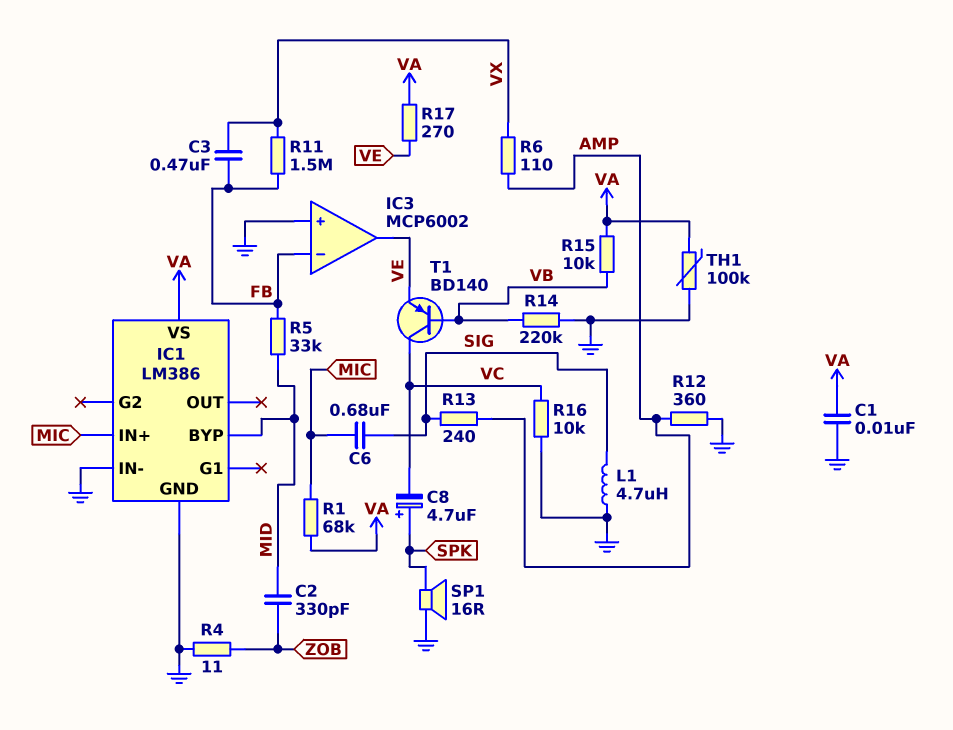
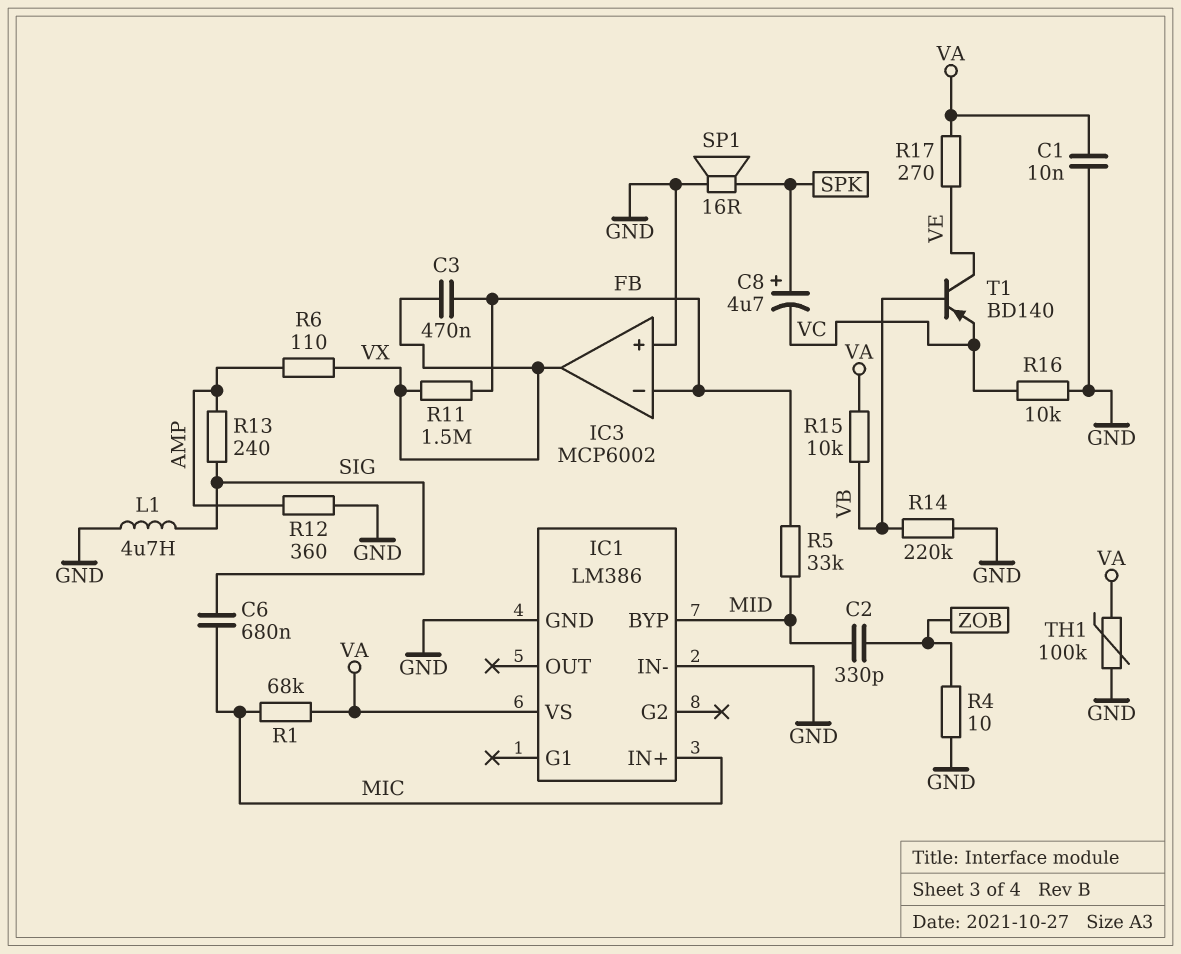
IC3 pin out: VE -> VX
R4: 11 (GND, ZOB) -> 10 (GND, ZOB)
T1: PNP BD140 (B VB, C VC, E VE) -> PNP BD140 (B VB, C VE, E VC)

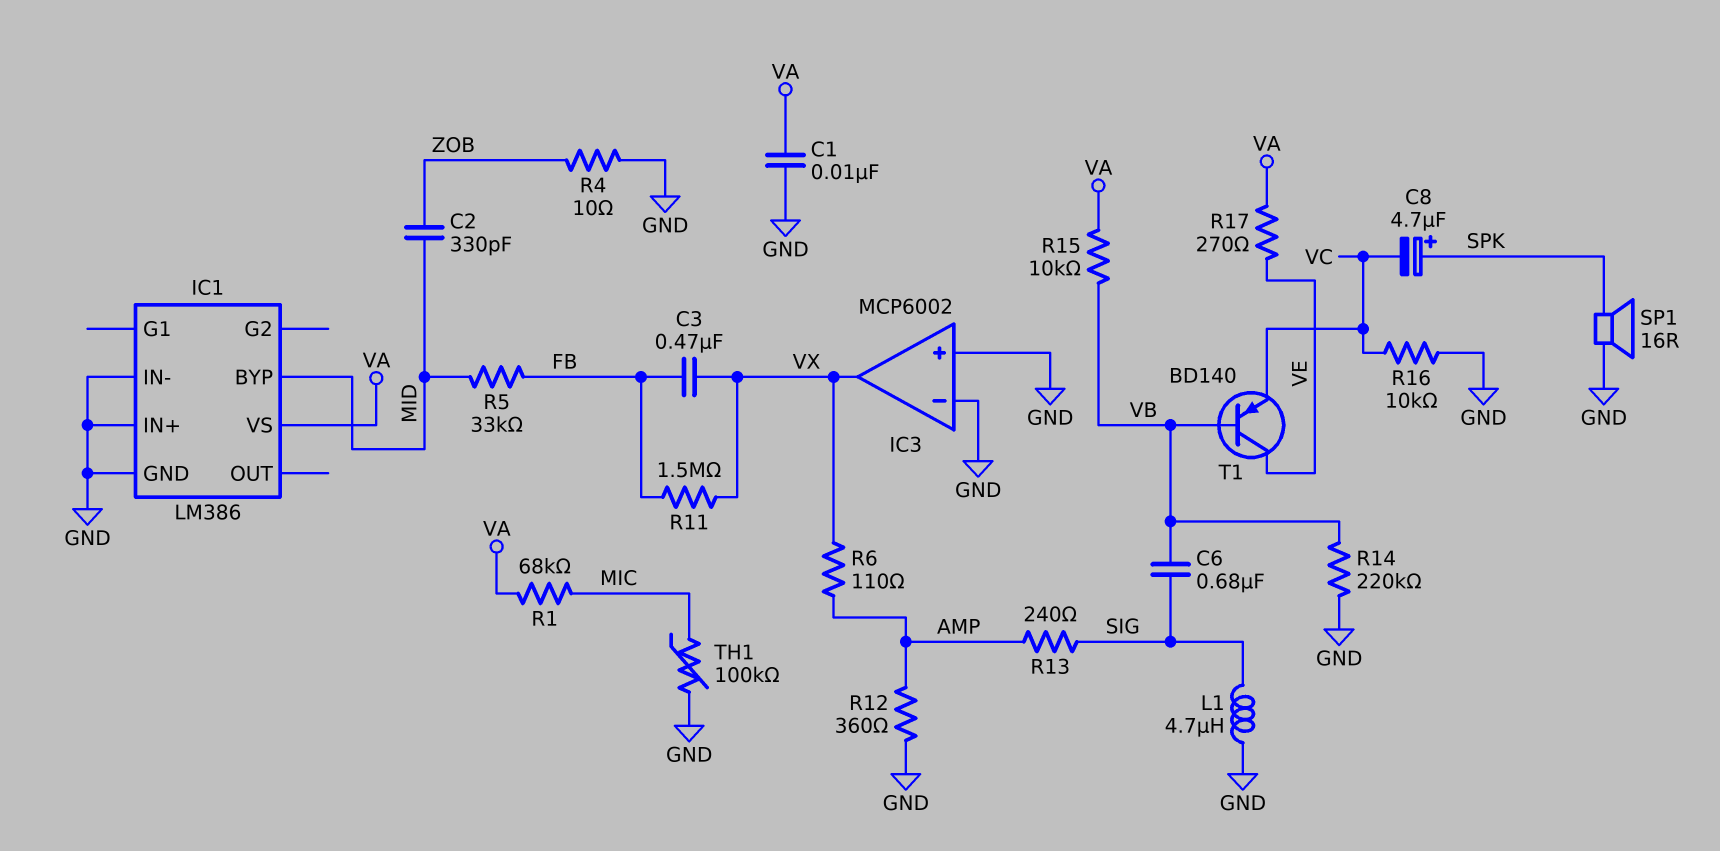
C6: 680nF (MIC, SIG) -> 680nF (SIG, VB)
IC1 pin IN+: MIC -> GND
IC3 pin in-: FB -> GND
TH1: 100k (GND, VA) -> 100k (GND, MIC)

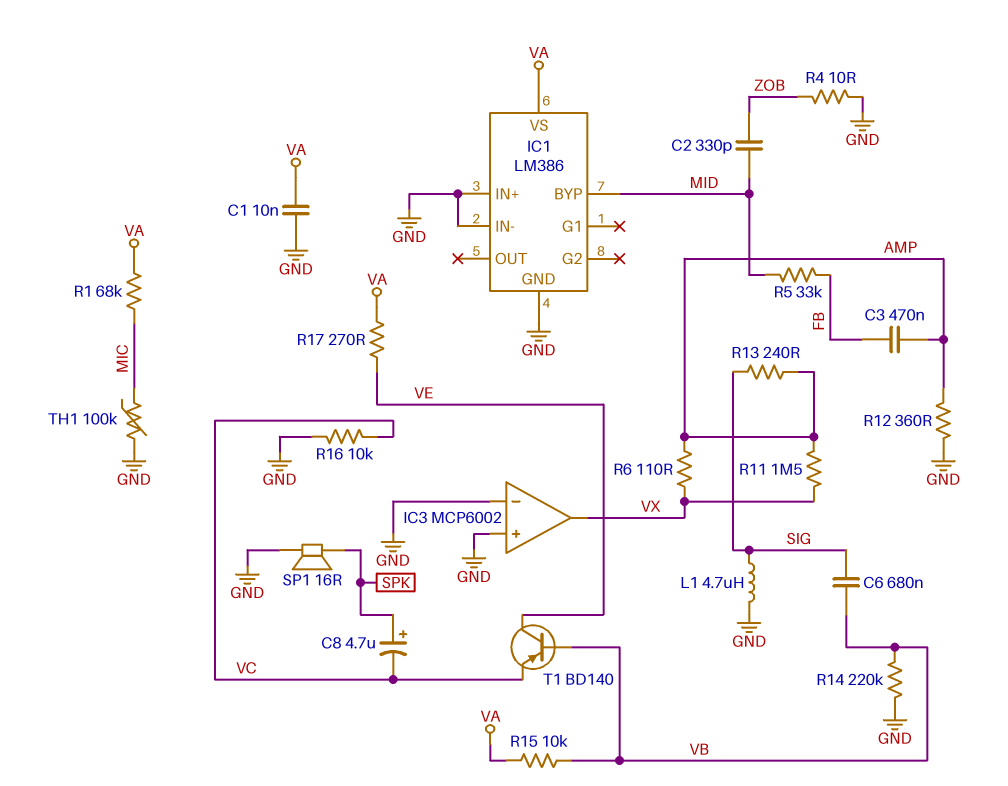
C3: 470nF (FB, VX) -> 470nF (AMP, FB)
R11: 1.5M (FB, VX) -> 1.5M (AMP, VX)

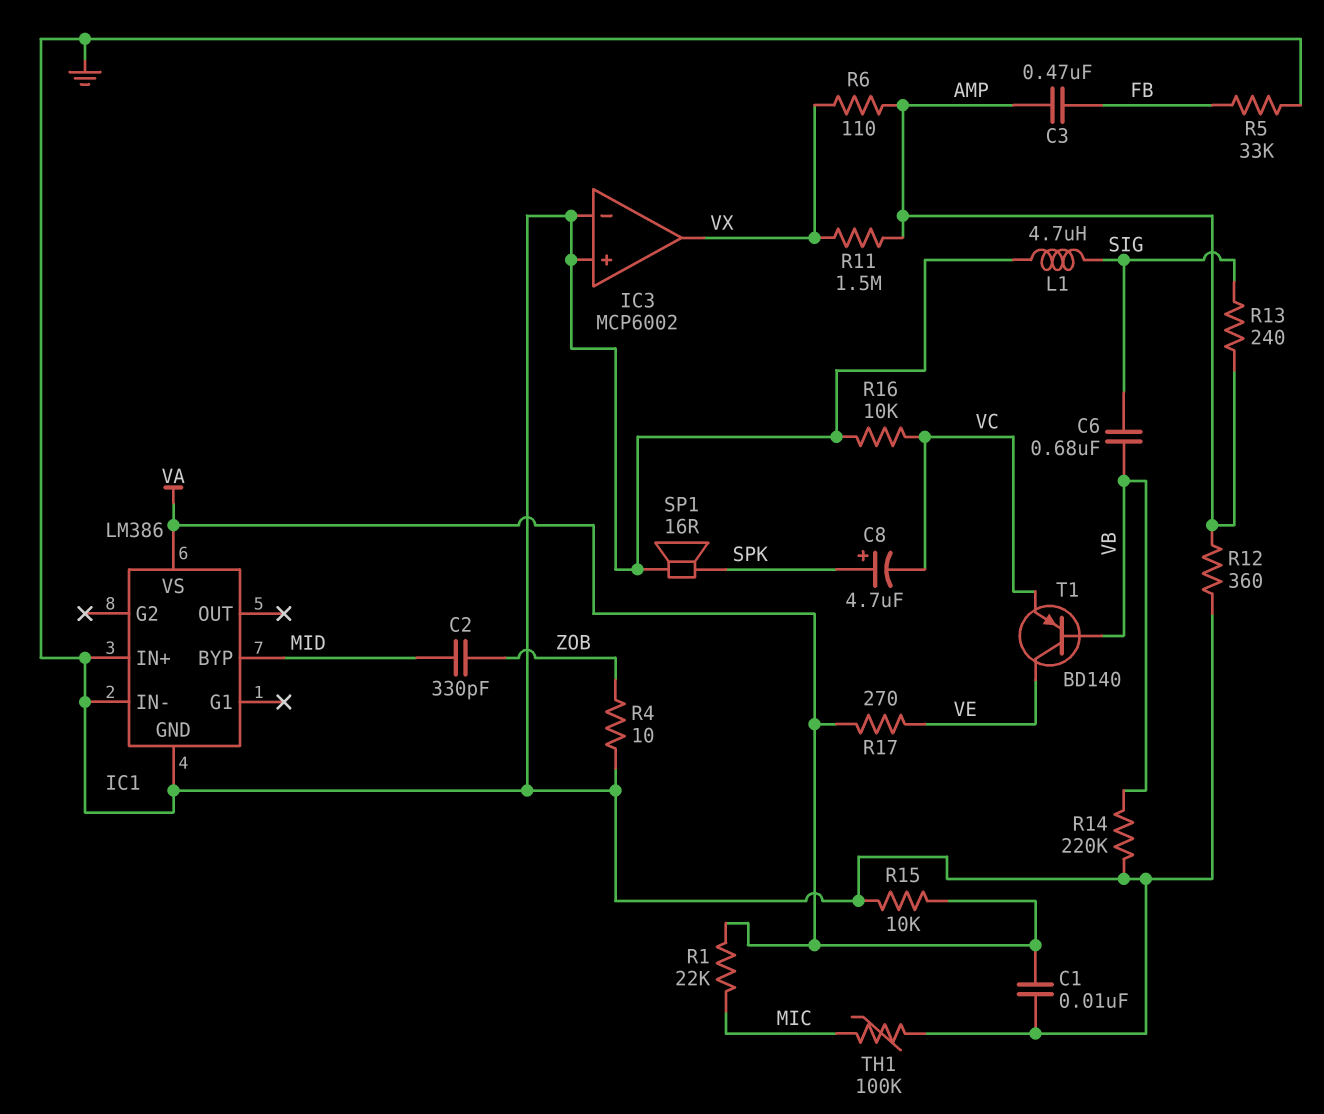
R1: 68k (MIC, VA) -> 22k (MIC, VA)
R5: 33k (FB, MID) -> 33k (FB, GND)
R15: 10k (VA, VB) -> 10k (GND, VA)

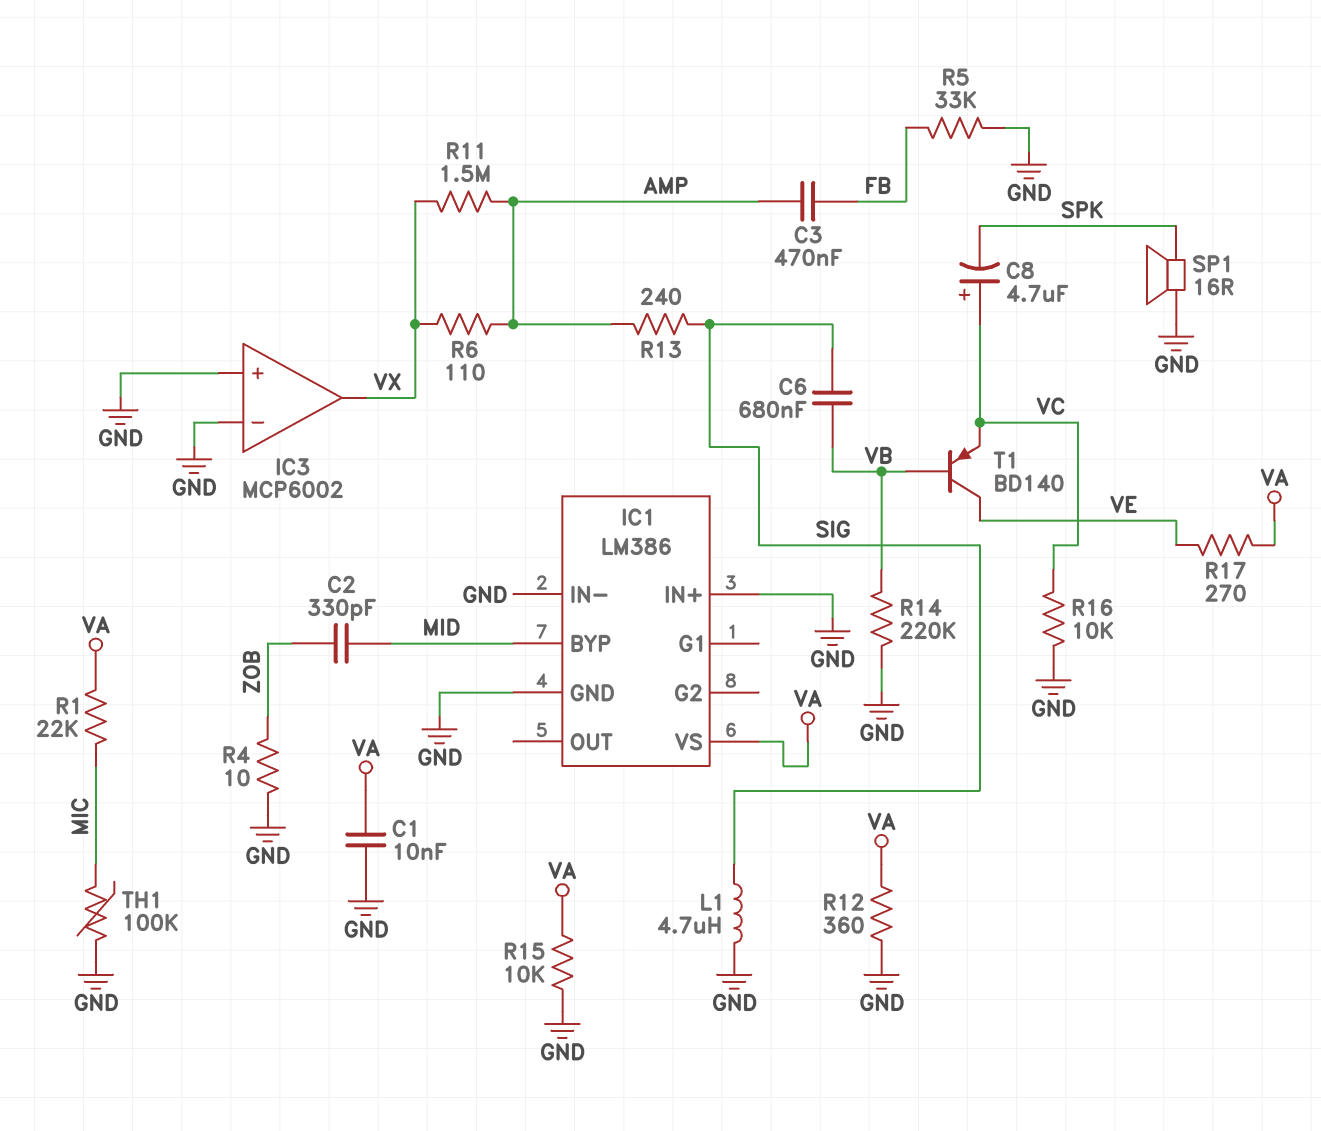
C8: 4.7uF (plus SPK, minus VC) -> 4.7uF (plus VC, minus SPK)
R12: 360 (AMP, GND) -> 360 (GND, VA)

